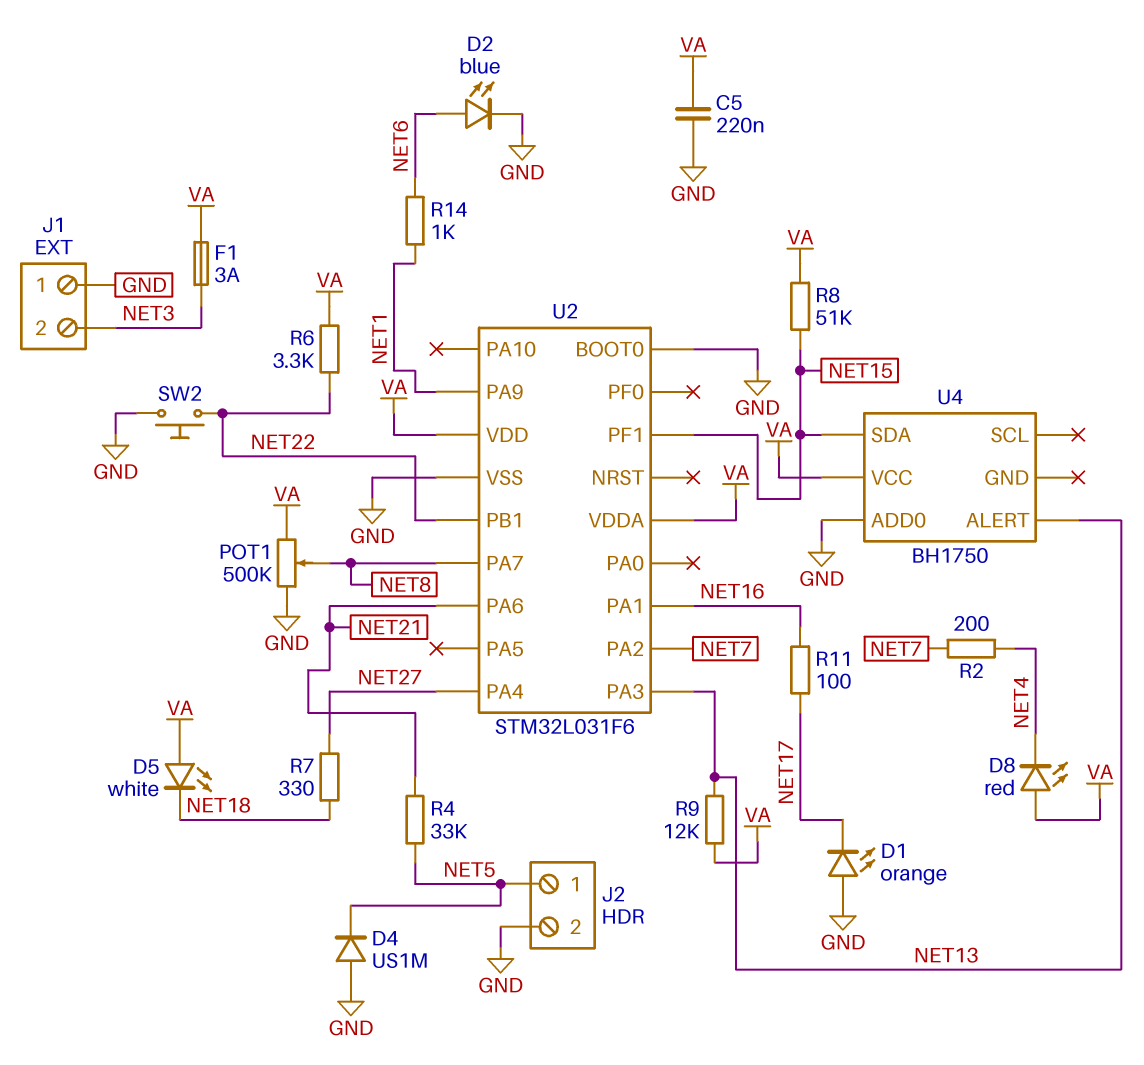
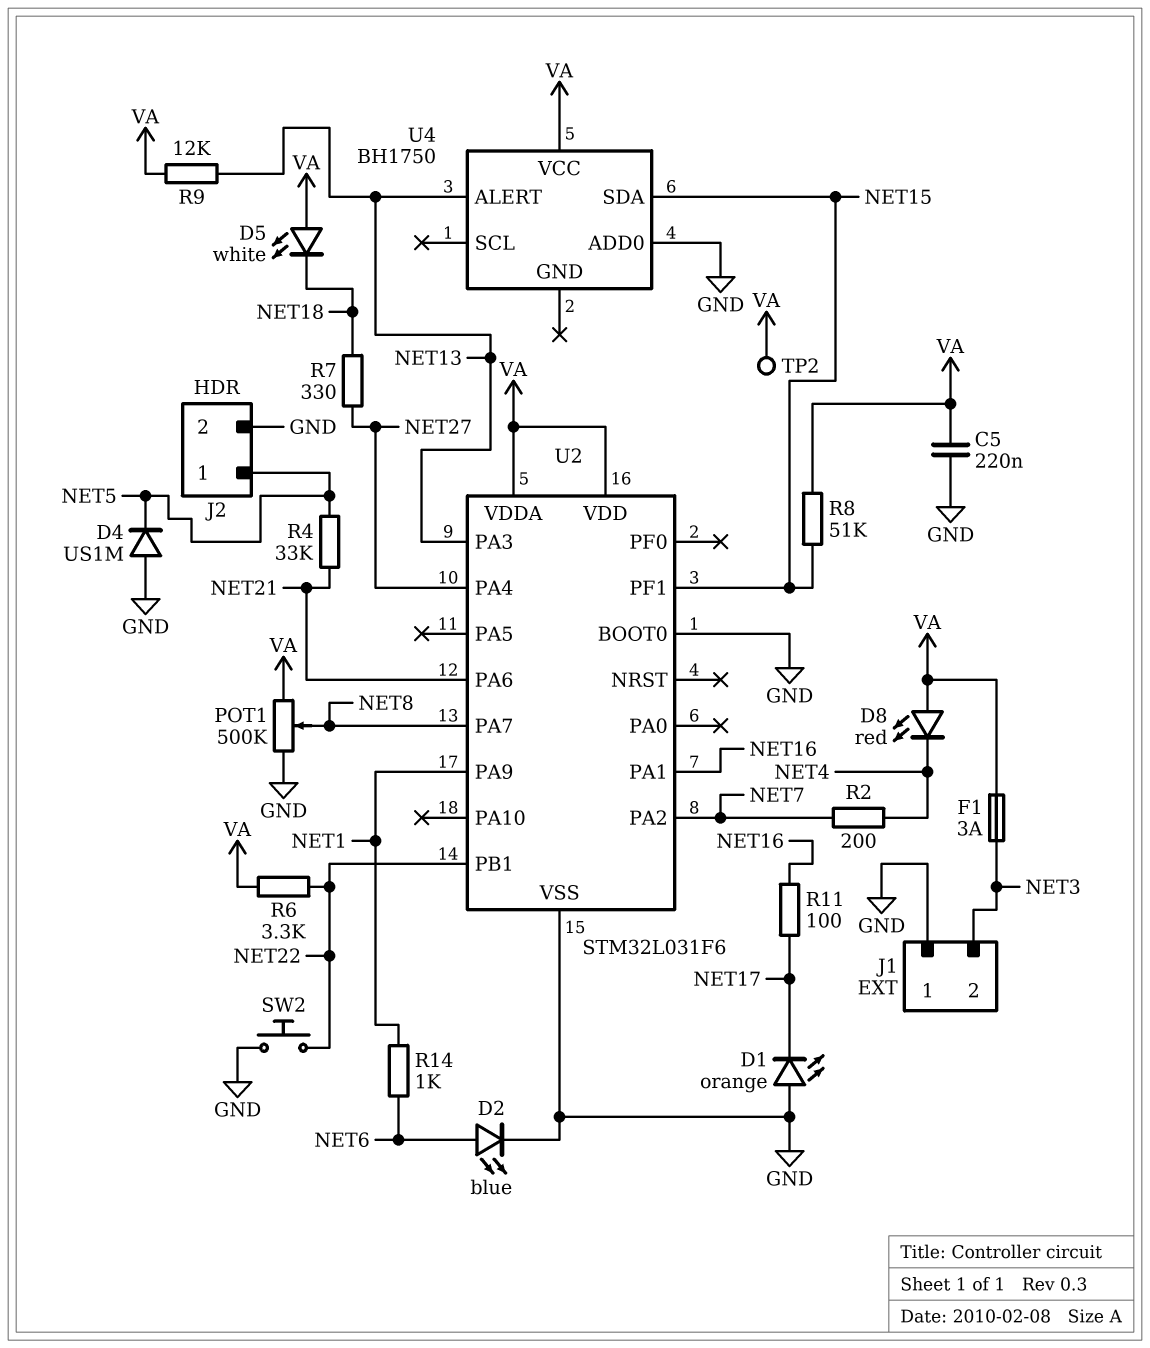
TP2: none -> test point (VA)

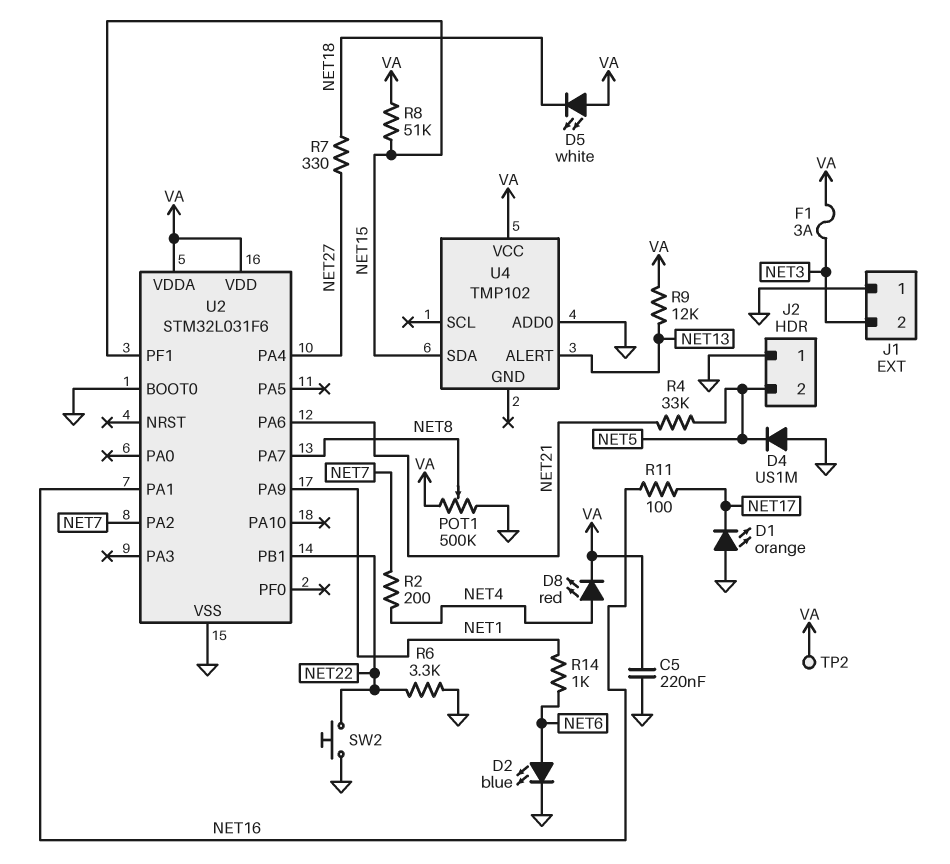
D8: LED red (A VA, K NET4) -> LED red (A NET4, K VA)
J2 pin 1: NET5 -> GND
J2 pin 2: GND -> NET5
R6: 3.3k (NET22, VA) -> 3.3k (GND, NET22)
U2 pin PA3: NET13 -> none
U4: BH1750 -> TMP102

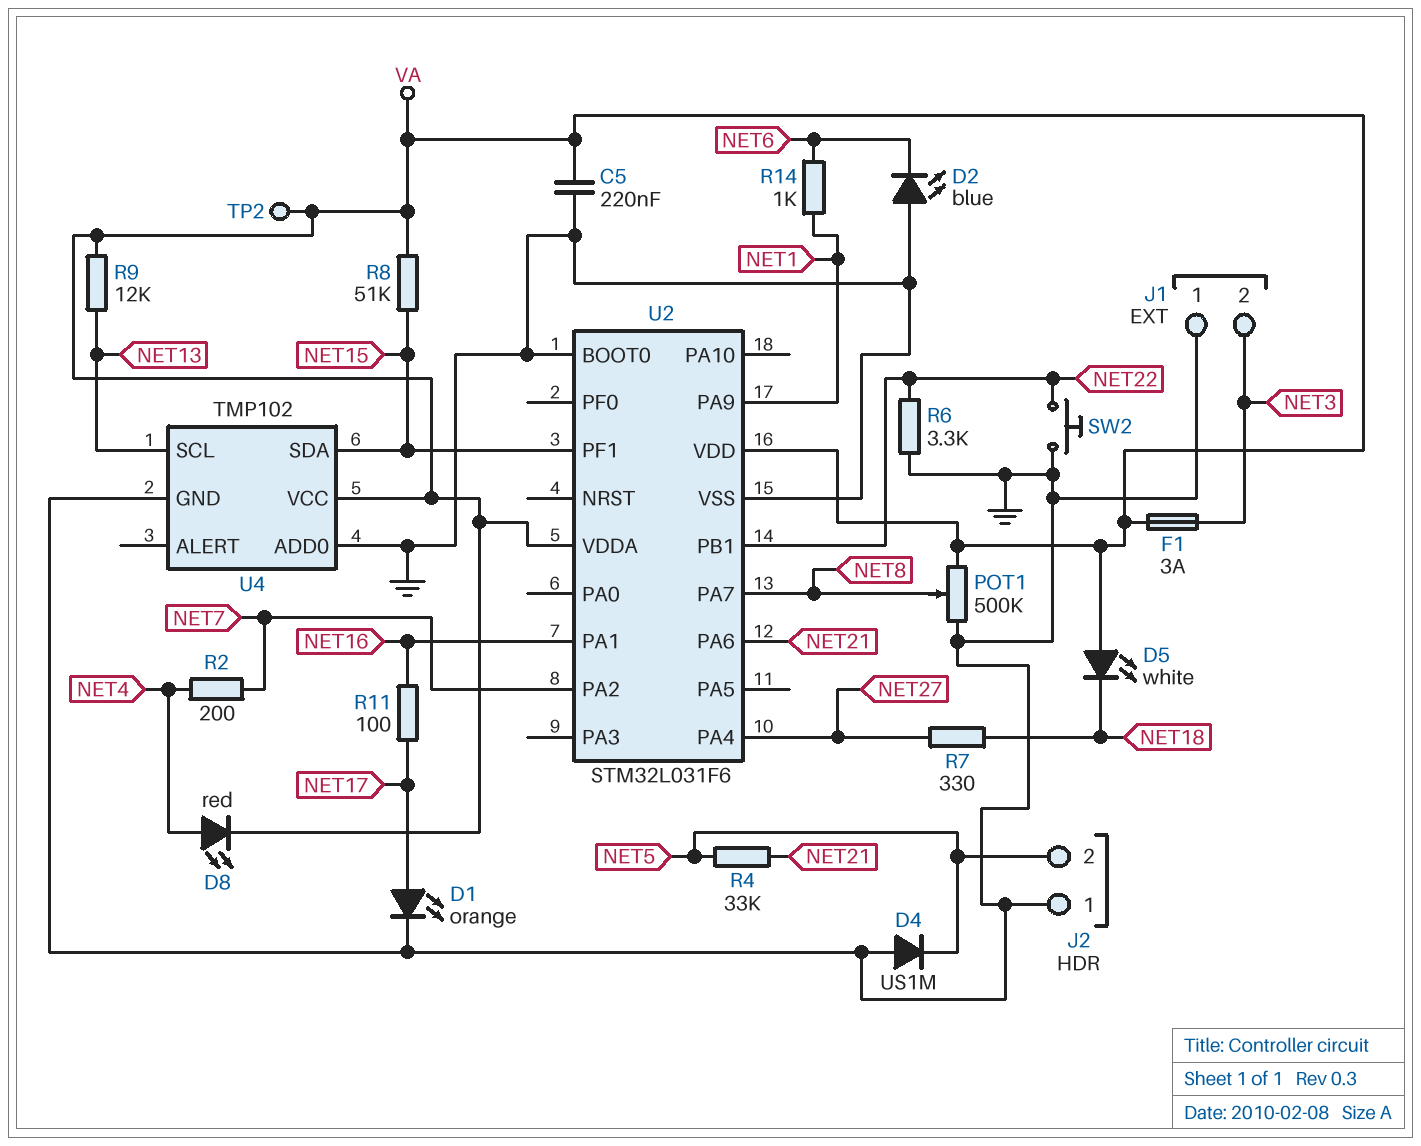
D1: LED orange (A GND, K NET17) -> LED orange (A NET17, K GND)
D2: LED blue (A NET6, K GND) -> LED blue (A GND, K NET6)
U4 pin ALERT: NET13 -> none
U4 pin GND: none -> GND
U4 pin SCL: none -> NET13

